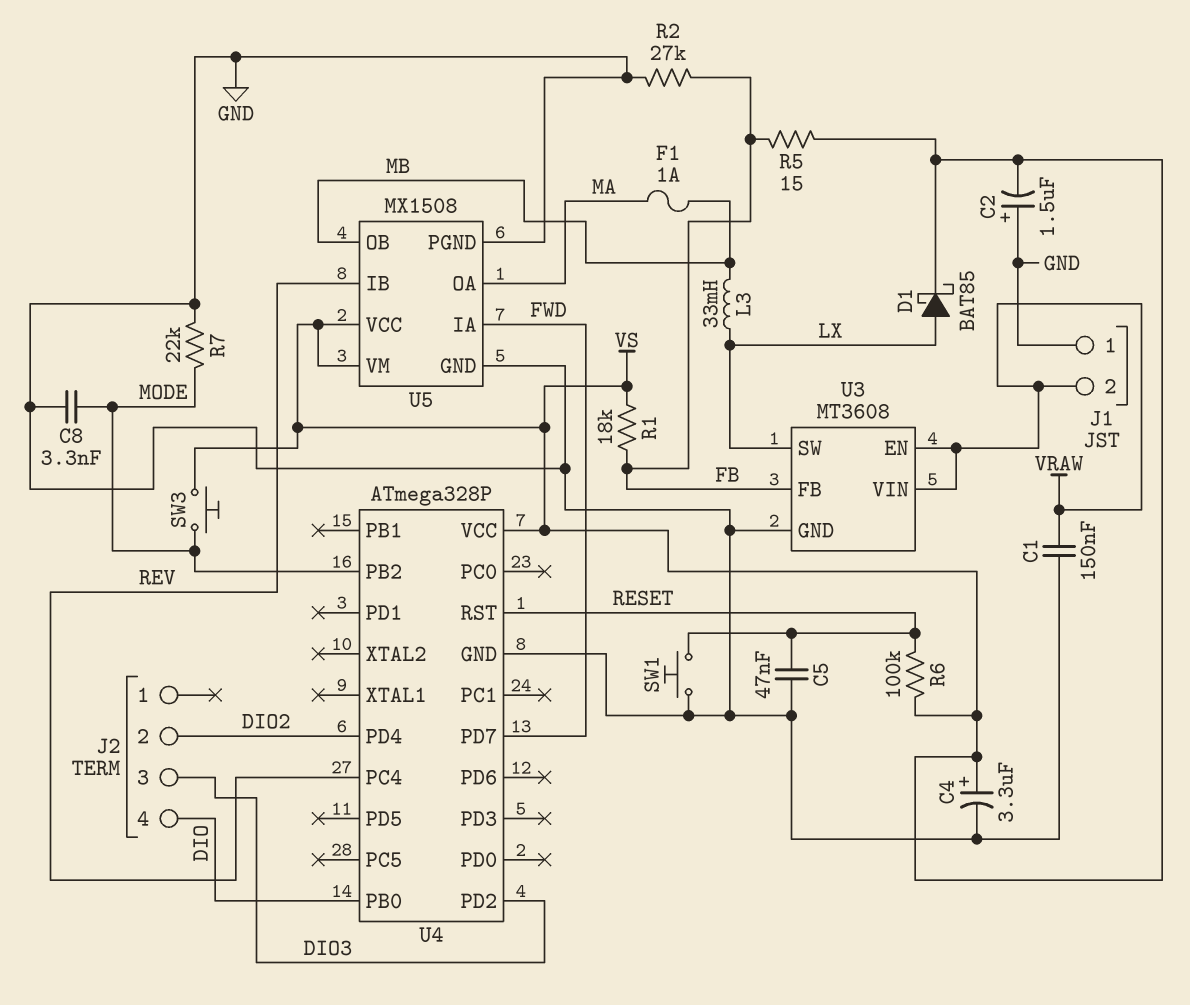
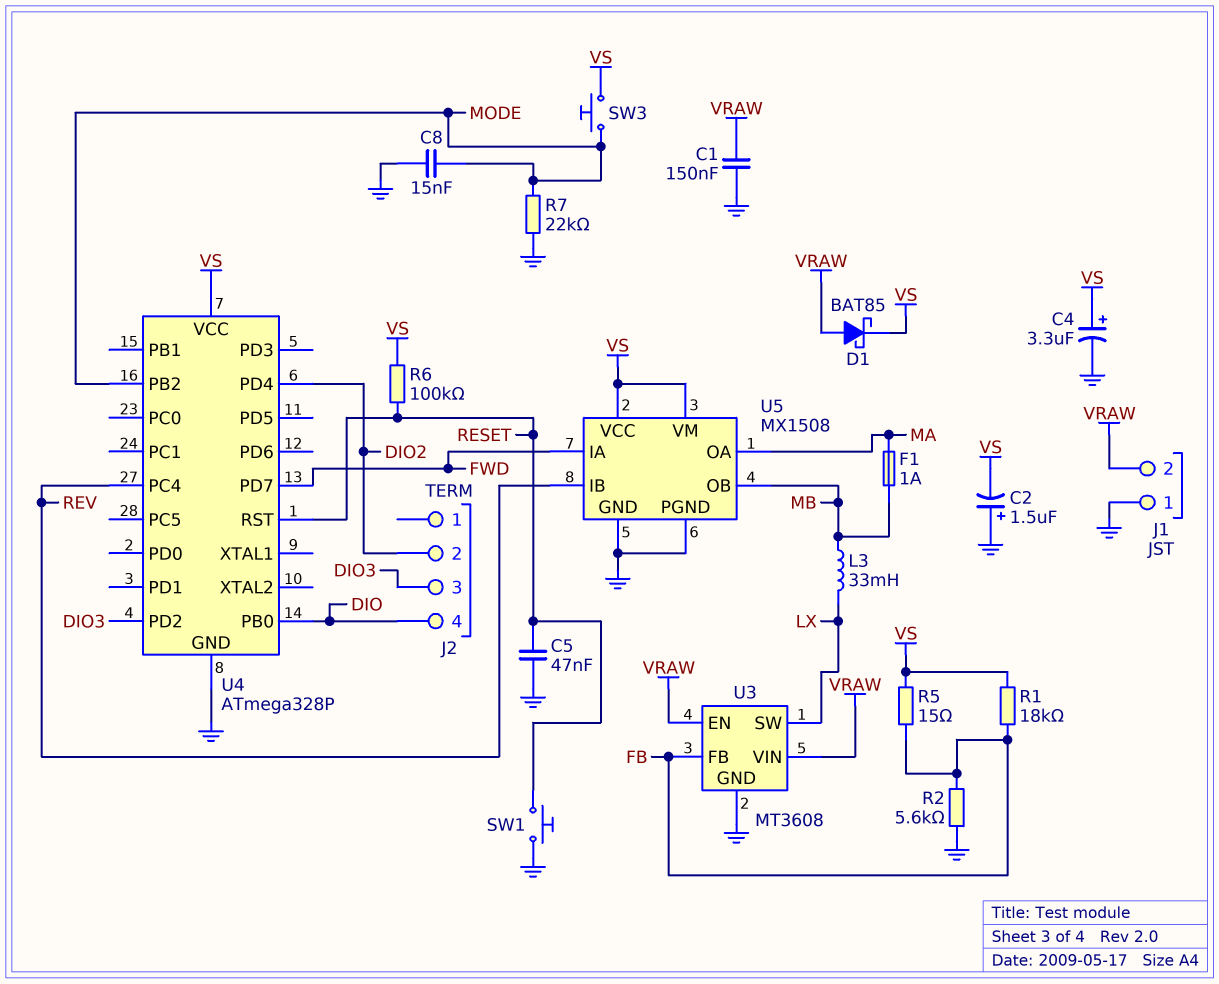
C8: 3.3nF (GND, MODE) -> 15nF (GND, MODE)
D1: schottky BAT85 (A LX, K VS) -> schottky BAT85 (A VRAW, K VS)
R2: 27k (FB, GND) -> 5.6k (FB, GND)

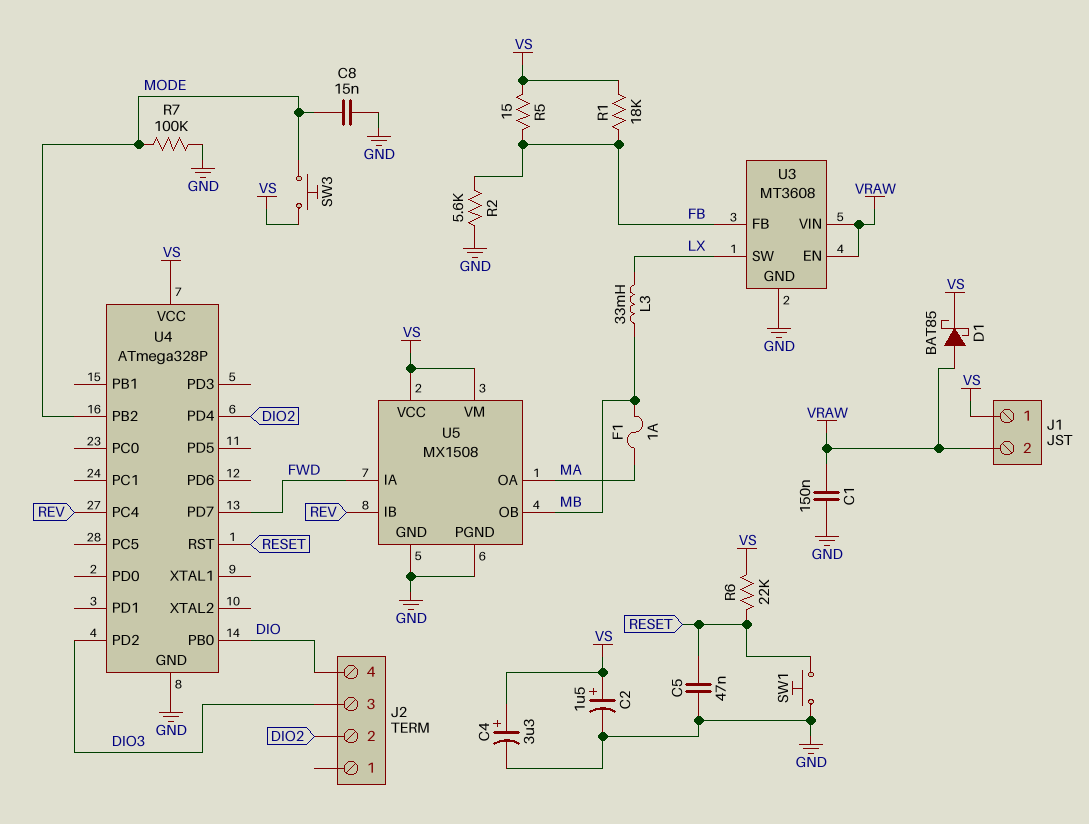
C2: 1.5uF (plus GND, minus VS) -> 1.5uF (plus VS, minus GND)
J1 pin 1: GND -> VS
R6: 100k (RESET, VS) -> 22k (RESET, VS)
R7: 22k (GND, MODE) -> 100k (GND, MODE)

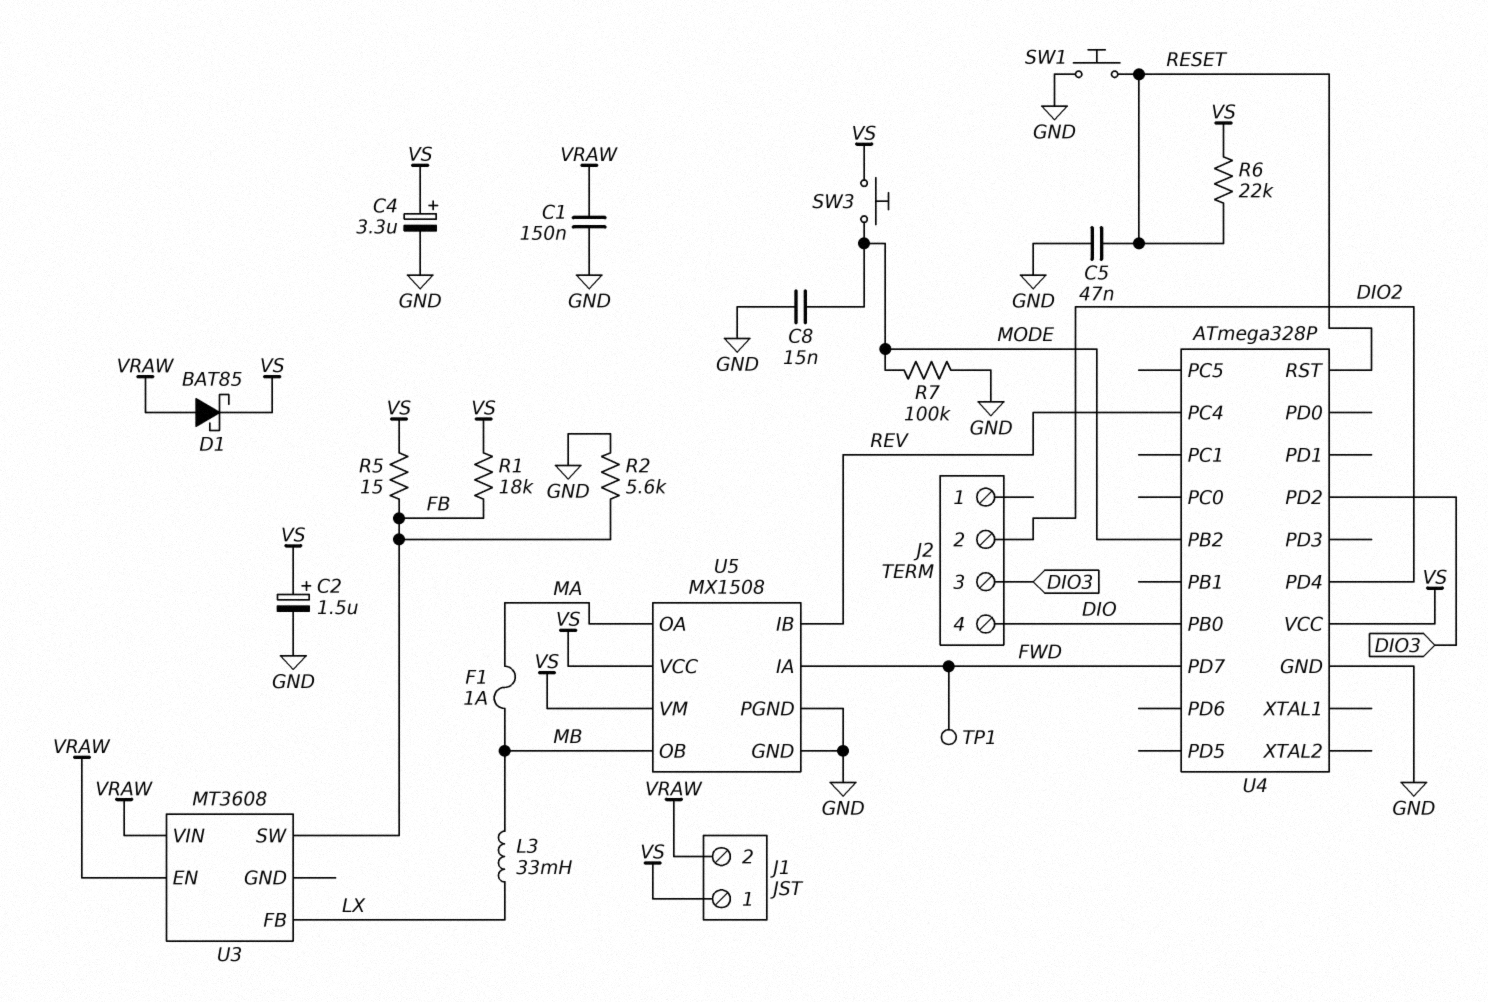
TP1: none -> test point (FWD)
U3 pin FB: FB -> LX
U3 pin GND: GND -> none
U3 pin SW: LX -> FB

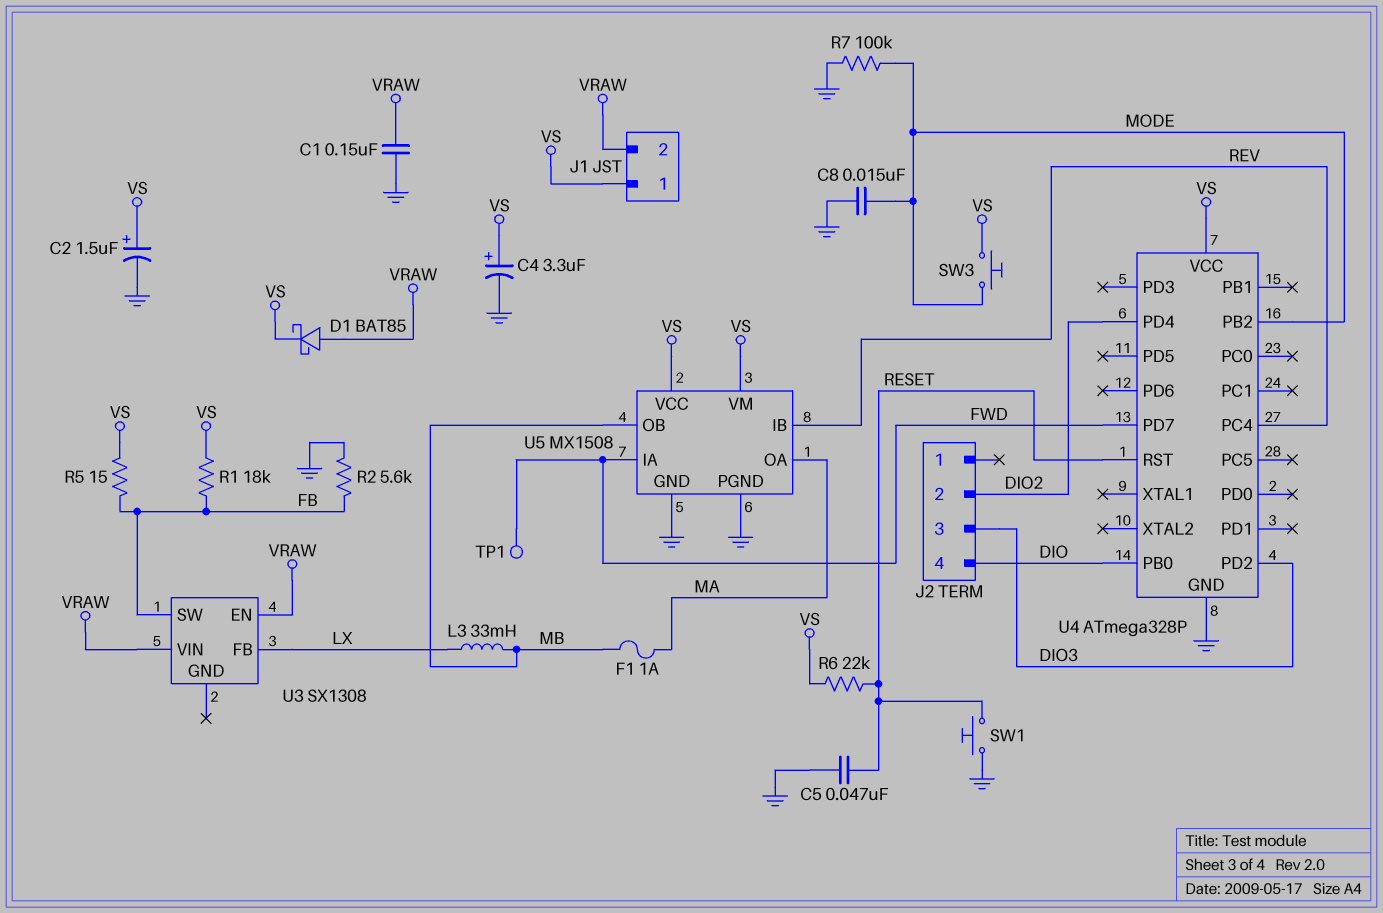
U3: MT3608 -> SX1308

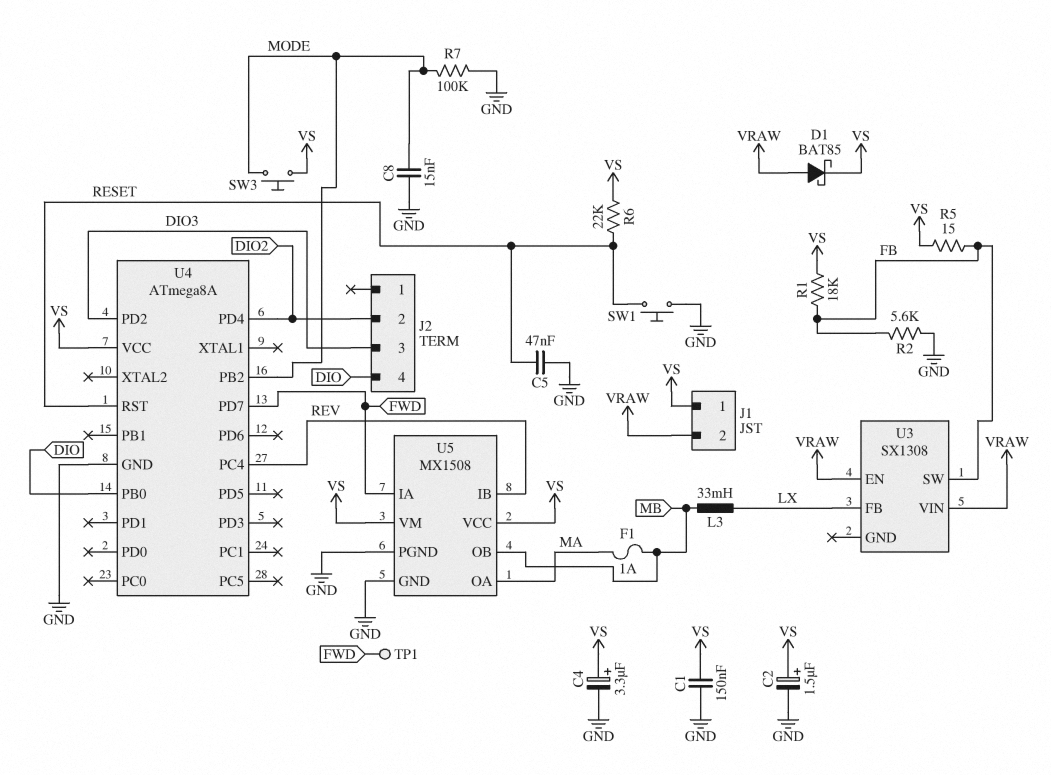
C1: 150nF (GND, VRAW) -> 150nF (GND, VS)
U4: ATmega328P -> ATmega8A

